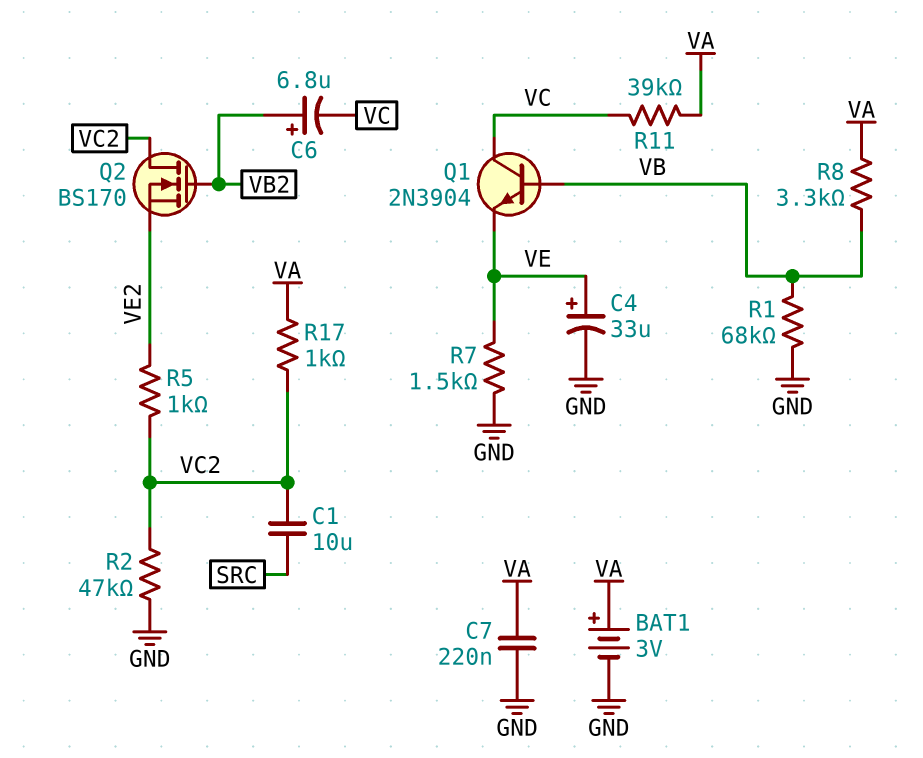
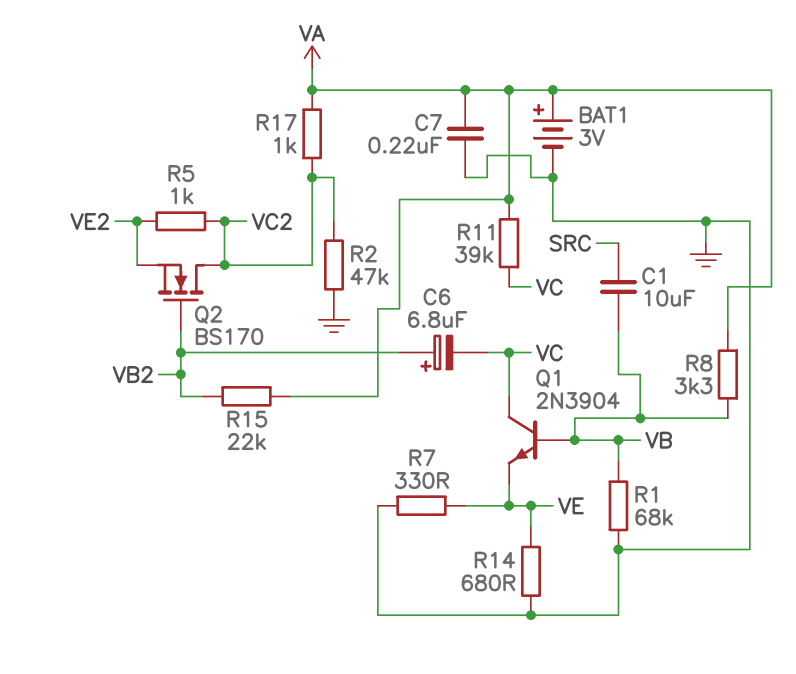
C1: 10uF (SRC, VC2) -> 10uF (SRC, VB)
C4: 33uF (plus VE, minus GND) -> none
R7: 1.5k (GND, VE) -> 330 (GND, VE)
R14: none -> 680 (GND, VE)
R15: none -> 22k (VA, VB2)

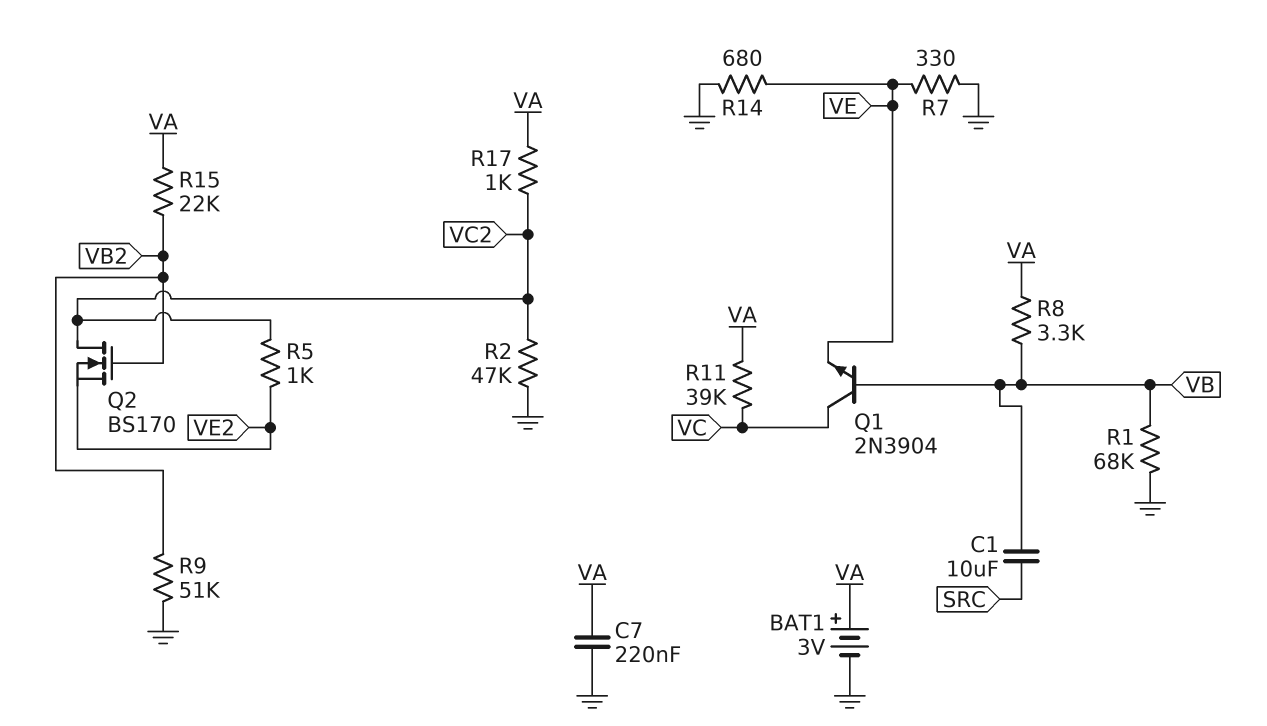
C6: 6.8uF (plus VB2, minus VC) -> none
R9: none -> 51k (GND, VB2)

